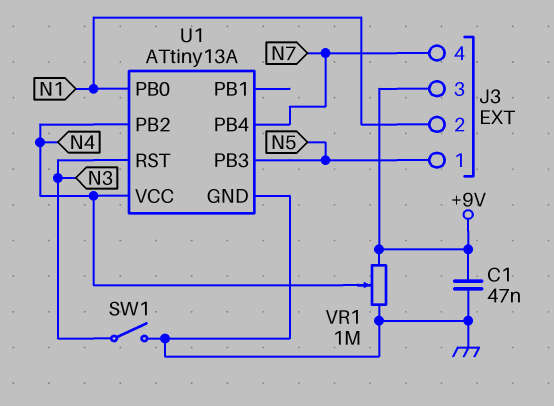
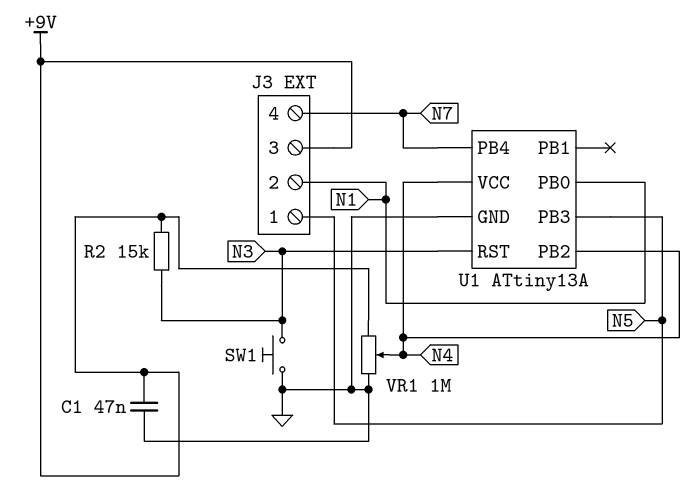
R2: none -> 15k (+9V, N3)
SW1: switch (GND, N3) -> button (GND, N3)

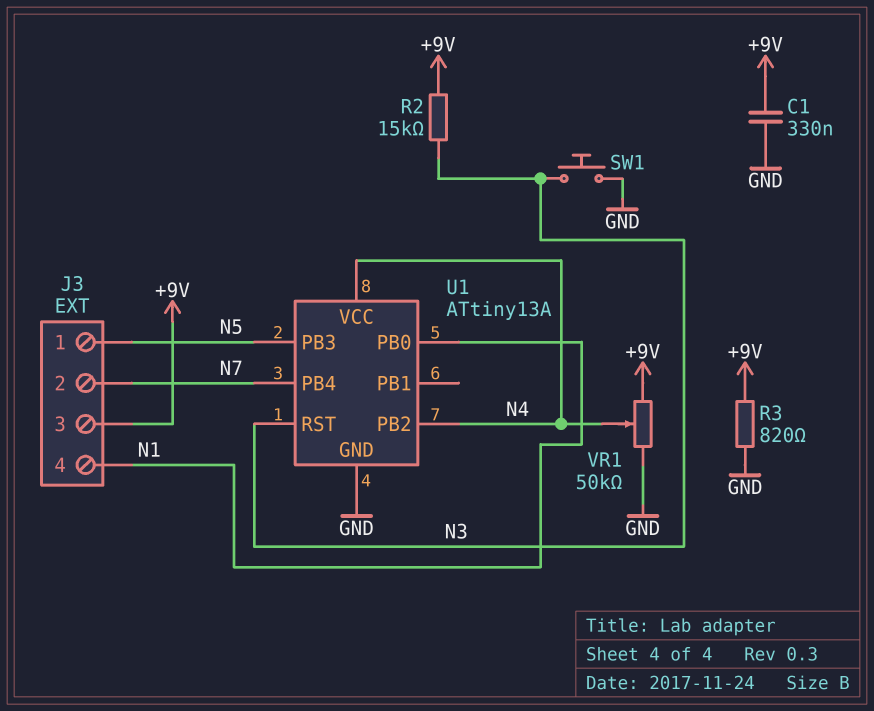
C1: 47nF (+9V, GND) -> 330nF (+9V, GND)
J3 pin 2: N1 -> N7
J3 pin 4: N7 -> N1
R3: none -> 820 (+9V, GND)
VR1: 1M (+9V, GND, wiper N4) -> 50k (+9V, GND, wiper N4)

